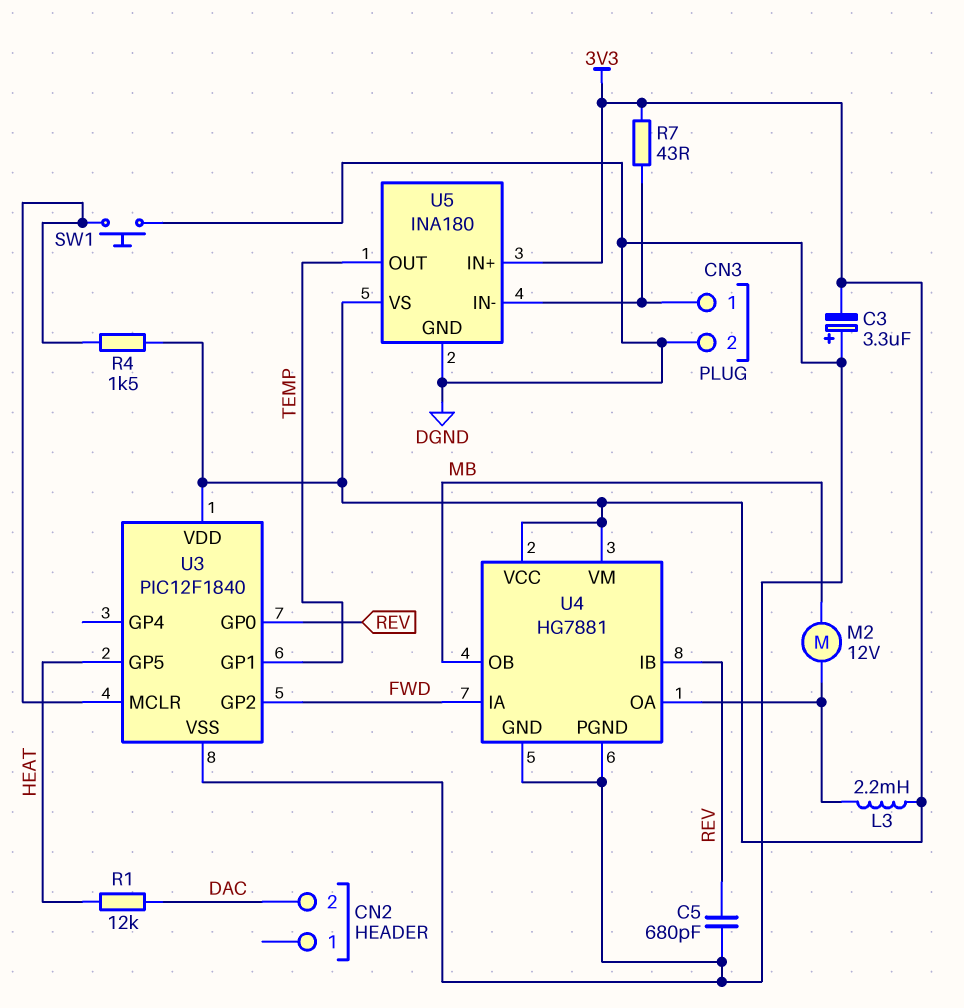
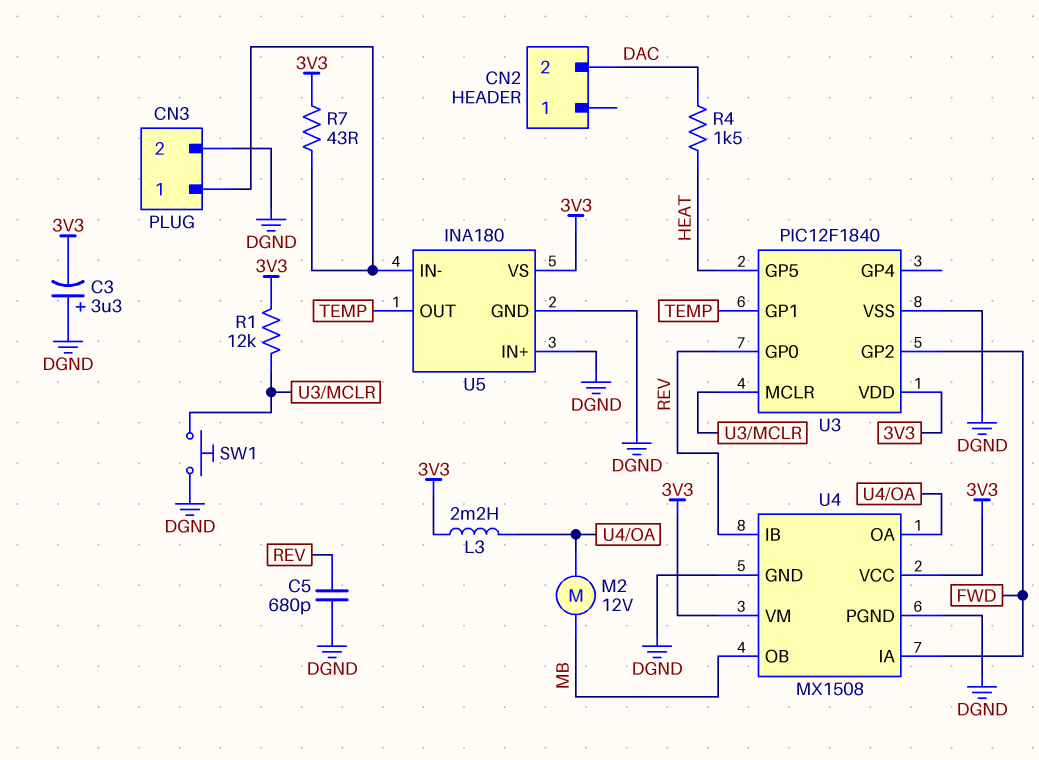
R1: 12k (DAC, HEAT) -> 12k (3V3, U3/MCLR)
R4: 1.5k (3V3, U3/MCLR) -> 1.5k (DAC, HEAT)
U4: HG7881 -> MX1508
U5 pin IN+: 3V3 -> DGND

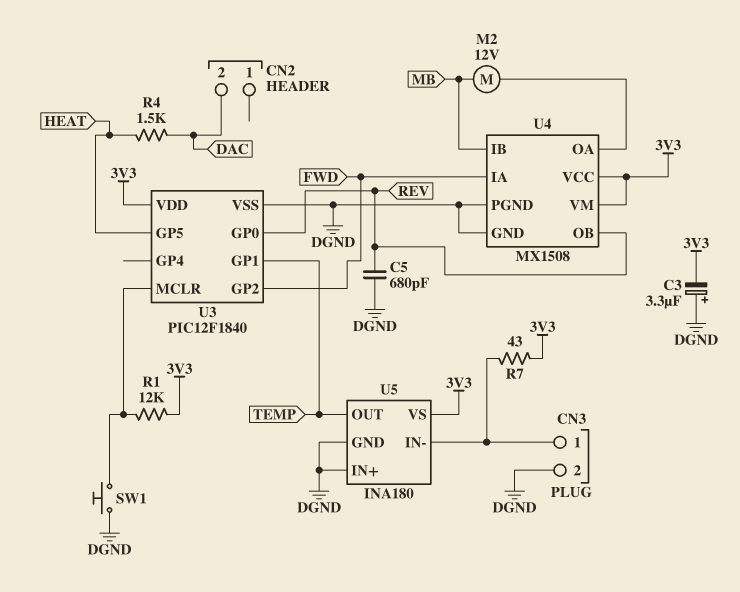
L3: 2.2mH (3V3, U4/OA) -> none
U4 pin IB: REV -> MB
U4 pin OB: MB -> REV

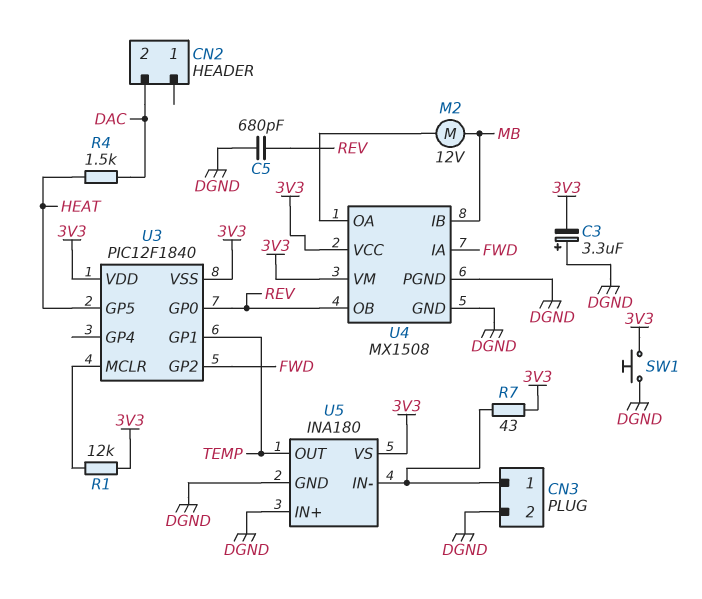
SW1: button (DGND, U3/MCLR) -> button (3V3, DGND)
U3 pin VSS: DGND -> 3V3

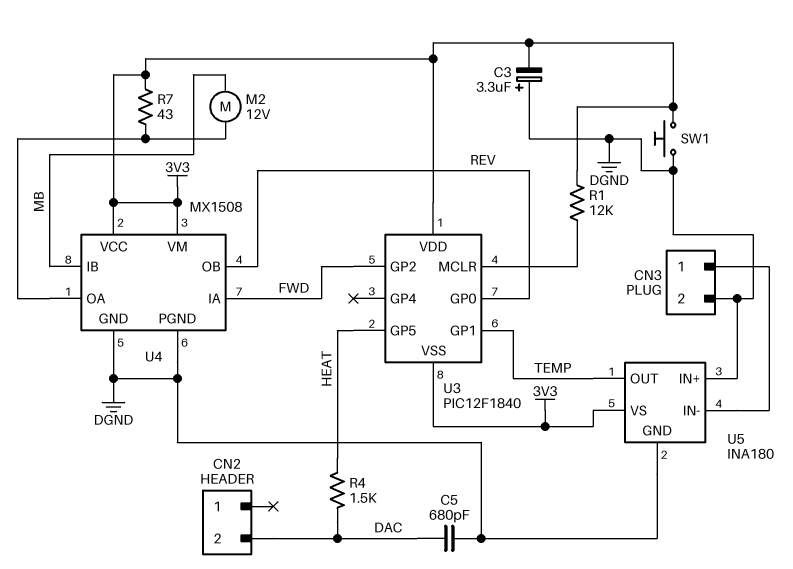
C5: 680pF (DGND, REV) -> 680pF (DAC, DGND)
R7: 43 (3V3, CN3/1) -> 43 (3V3, U4/OA)

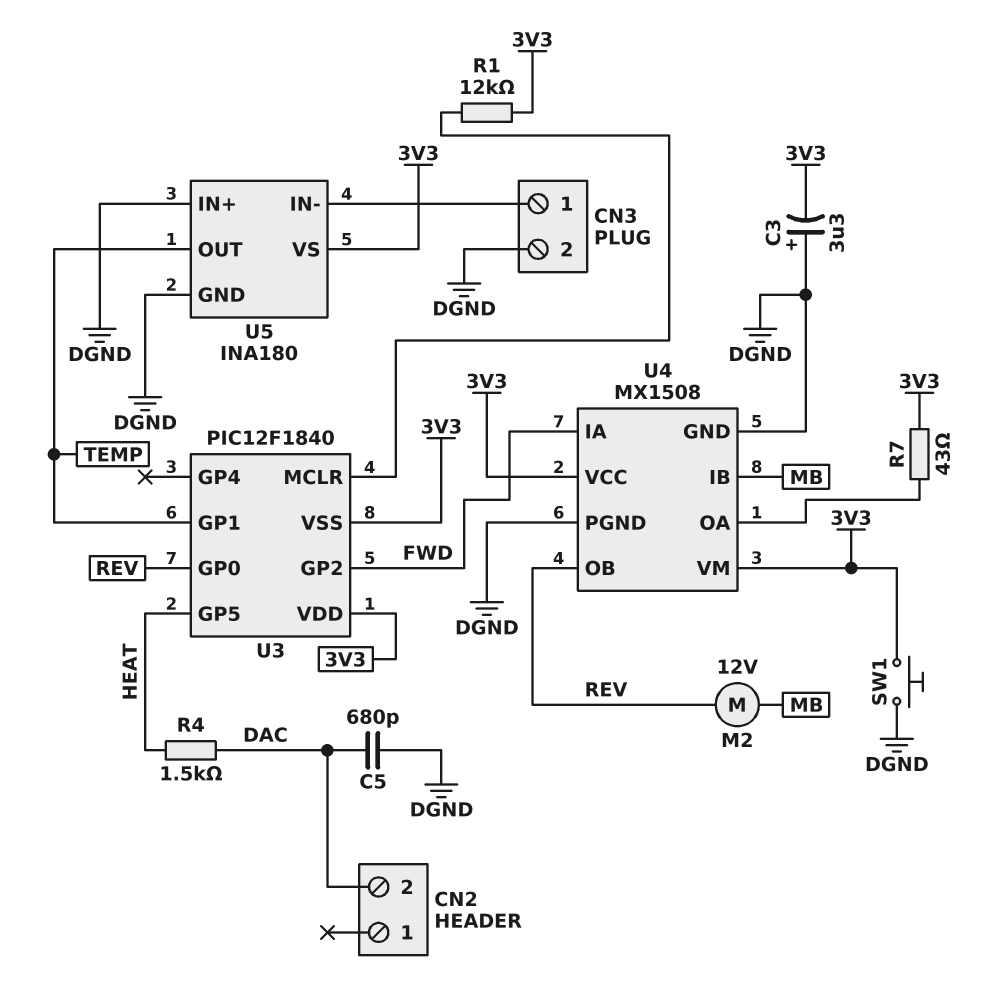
M2: motor 12V (MB, U4/OA) -> motor 12V (MB, REV)

